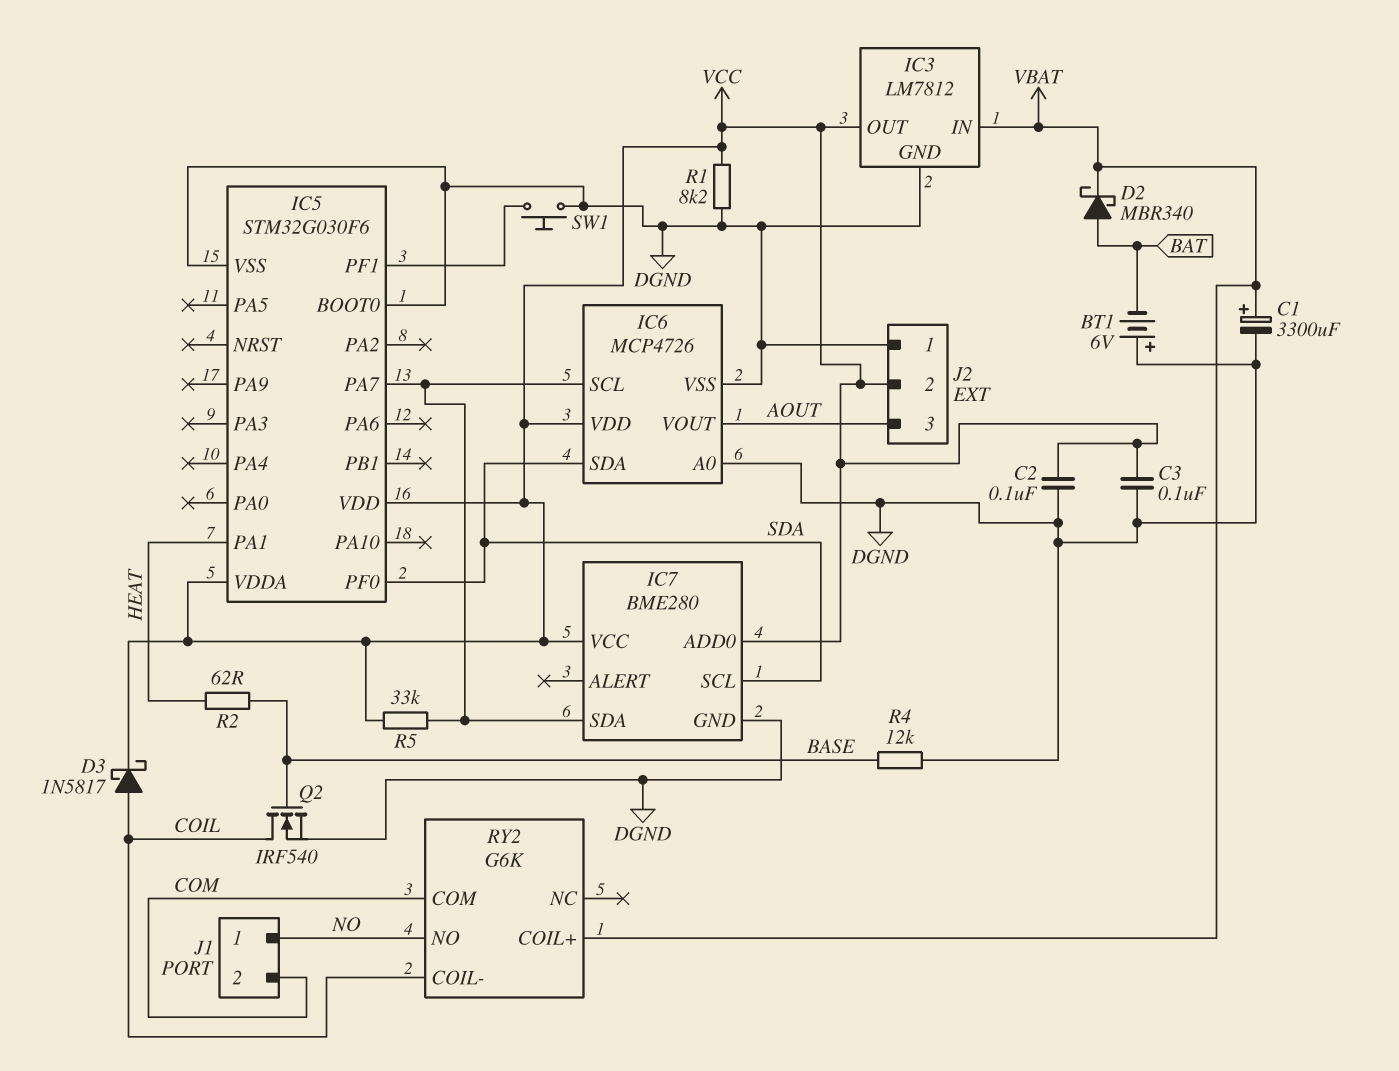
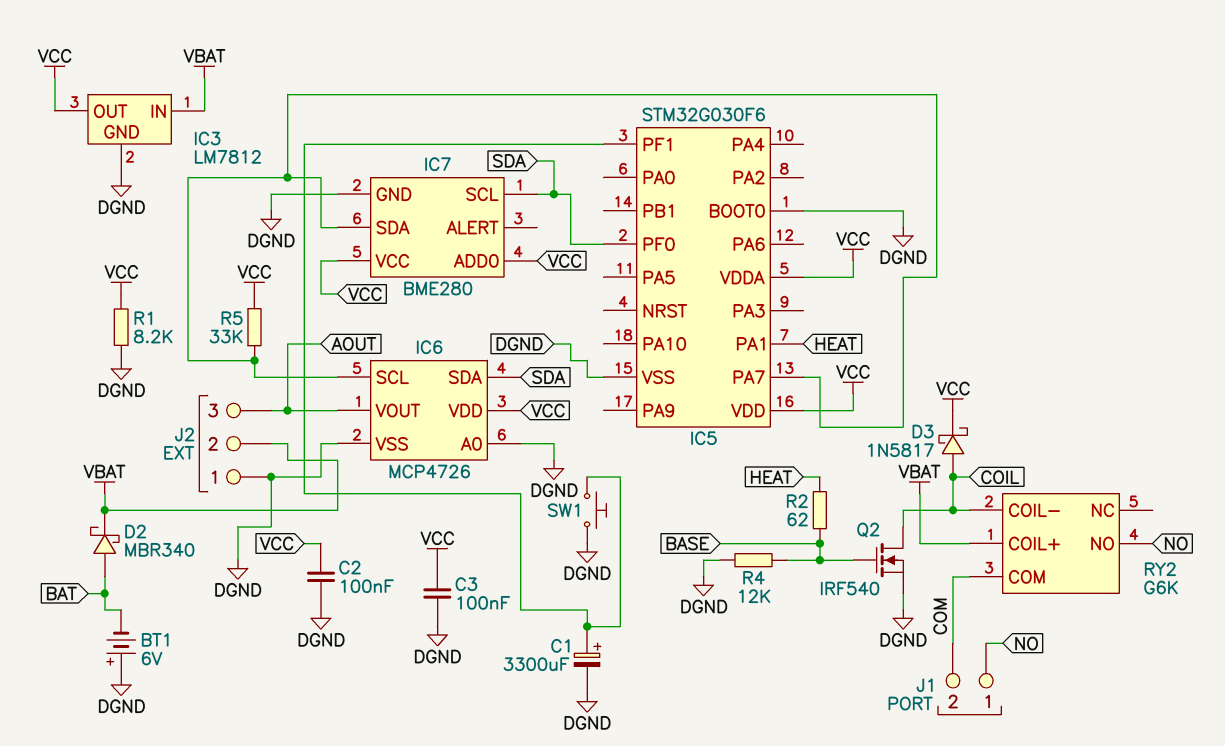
C1: 3300uF (plus VBAT, minus DGND) -> 3300uF (plus IC5/PF1, minus DGND)
J2 pin 2: VCC -> VBAT

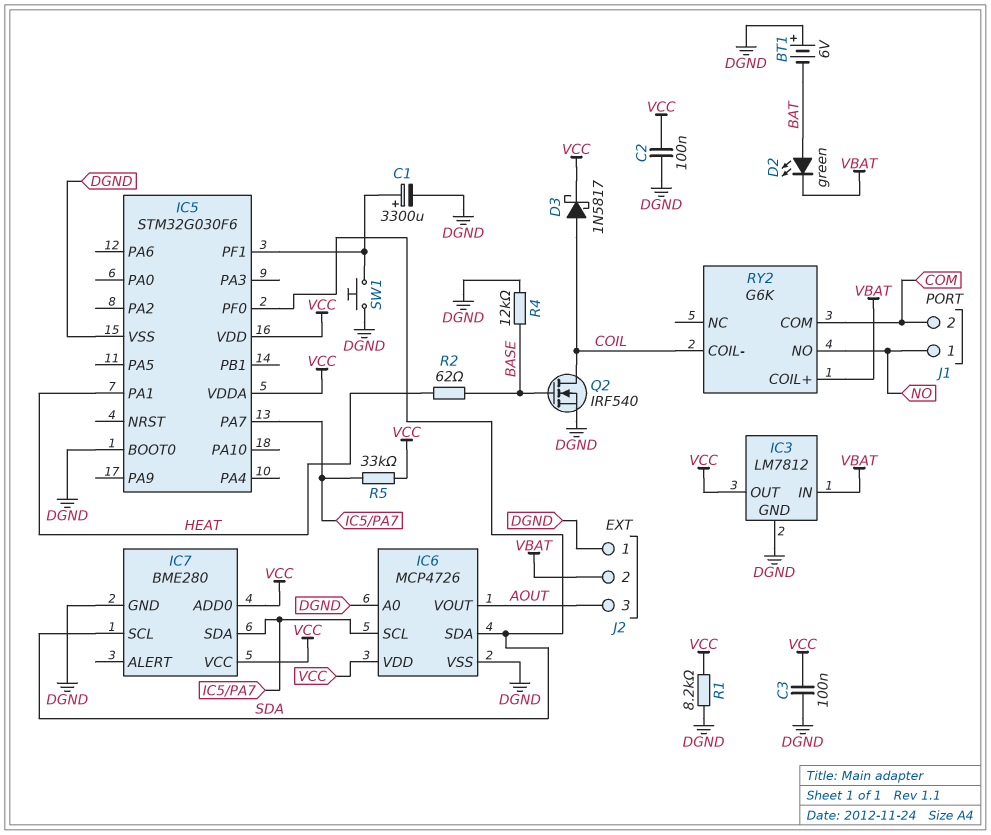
D2: schottky MBR340 (A BAT, K VBAT) -> LED green (A BAT, K VBAT)

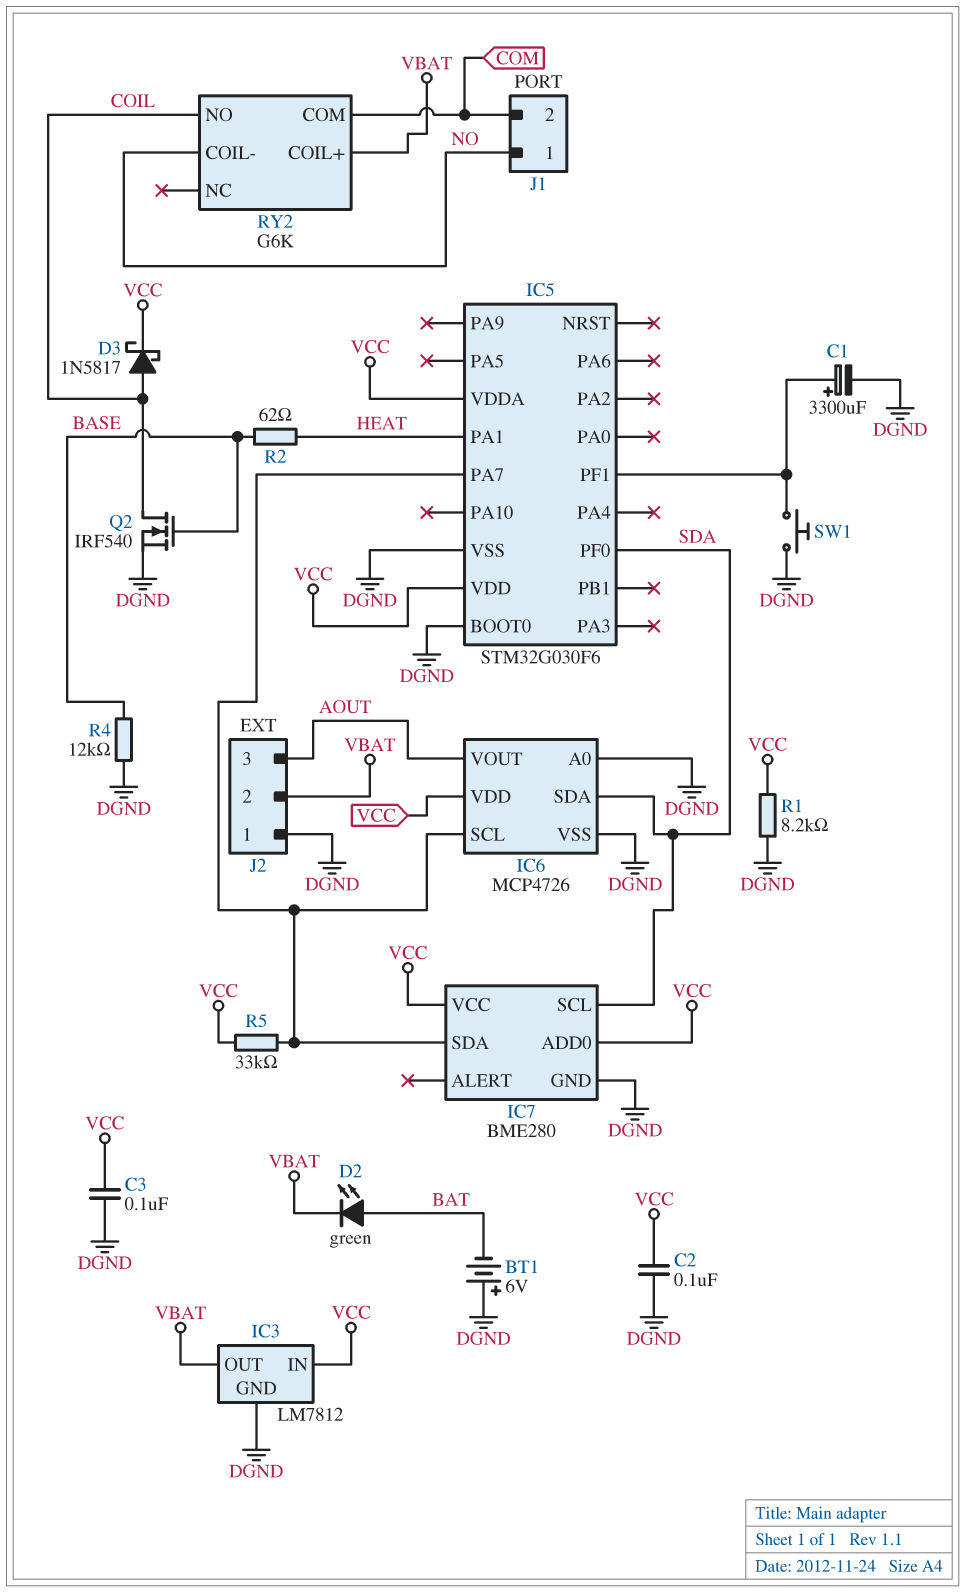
IC3 pin IN: VBAT -> VCC
IC3 pin OUT: VCC -> VBAT
RY2 pin COIL-: COIL -> NO
RY2 pin NO: NO -> COIL

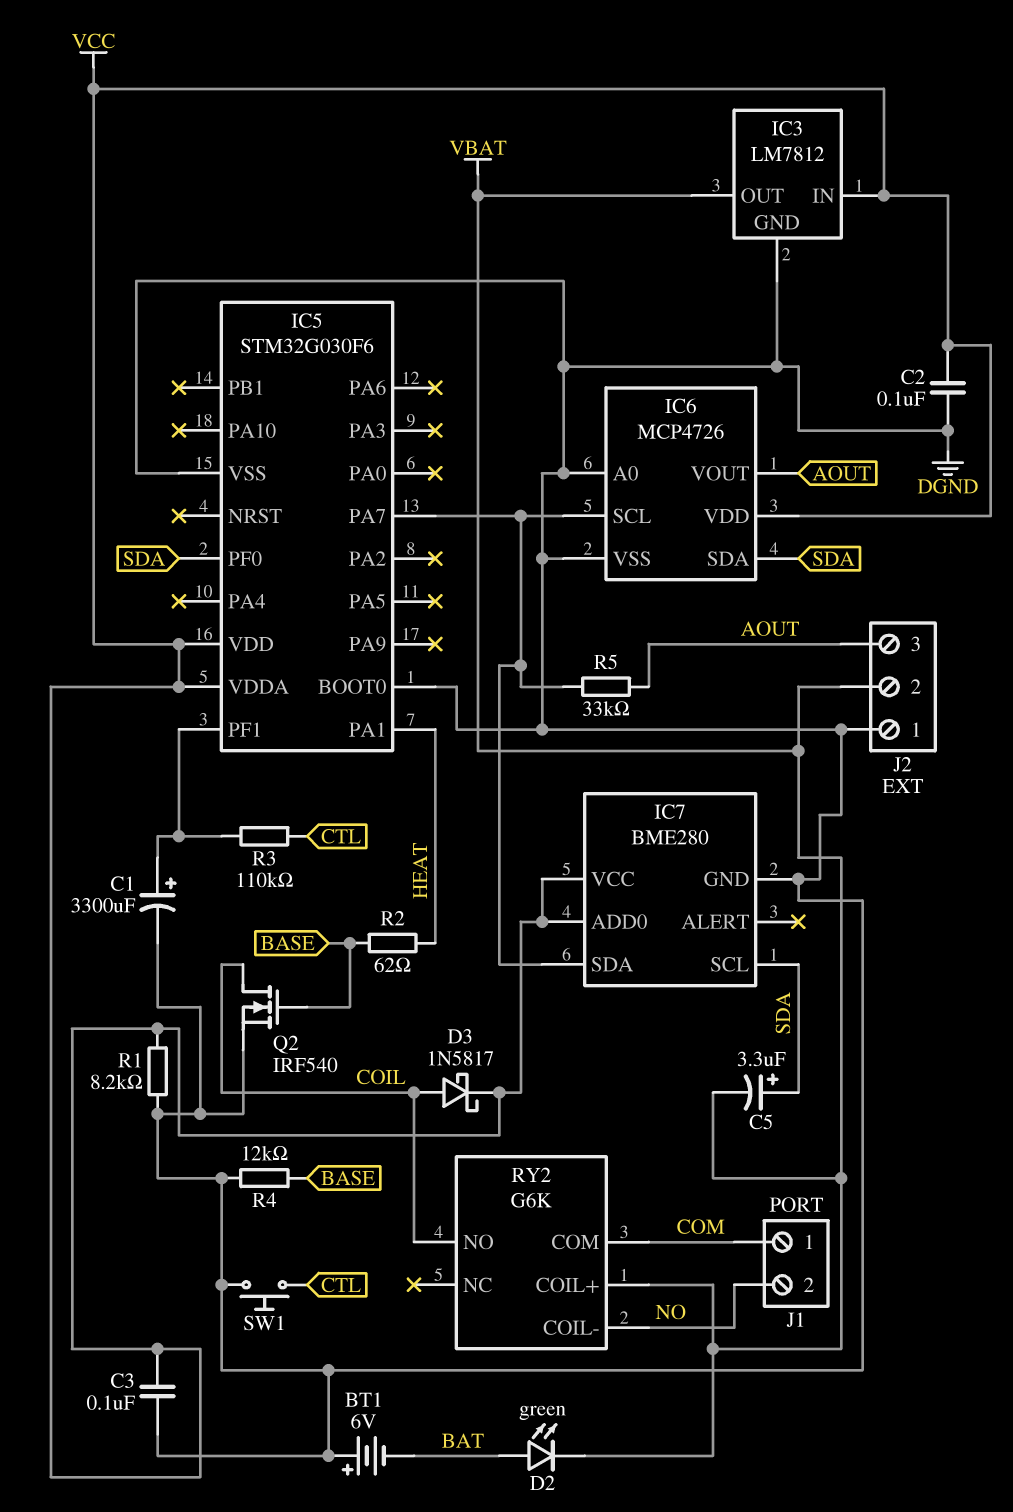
C5: none -> 3.3uF (plus SDA, minus VBAT)
J1 pin 1: NO -> COM
J1 pin 2: COM -> NO
R3: none -> 110k (CTL, IC5/PF1)
R5: 33k (IC5/PA7, VCC) -> 33k (AOUT, IC5/PA7)
SW1: button (DGND, IC5/PF1) -> button (CTL, DGND)

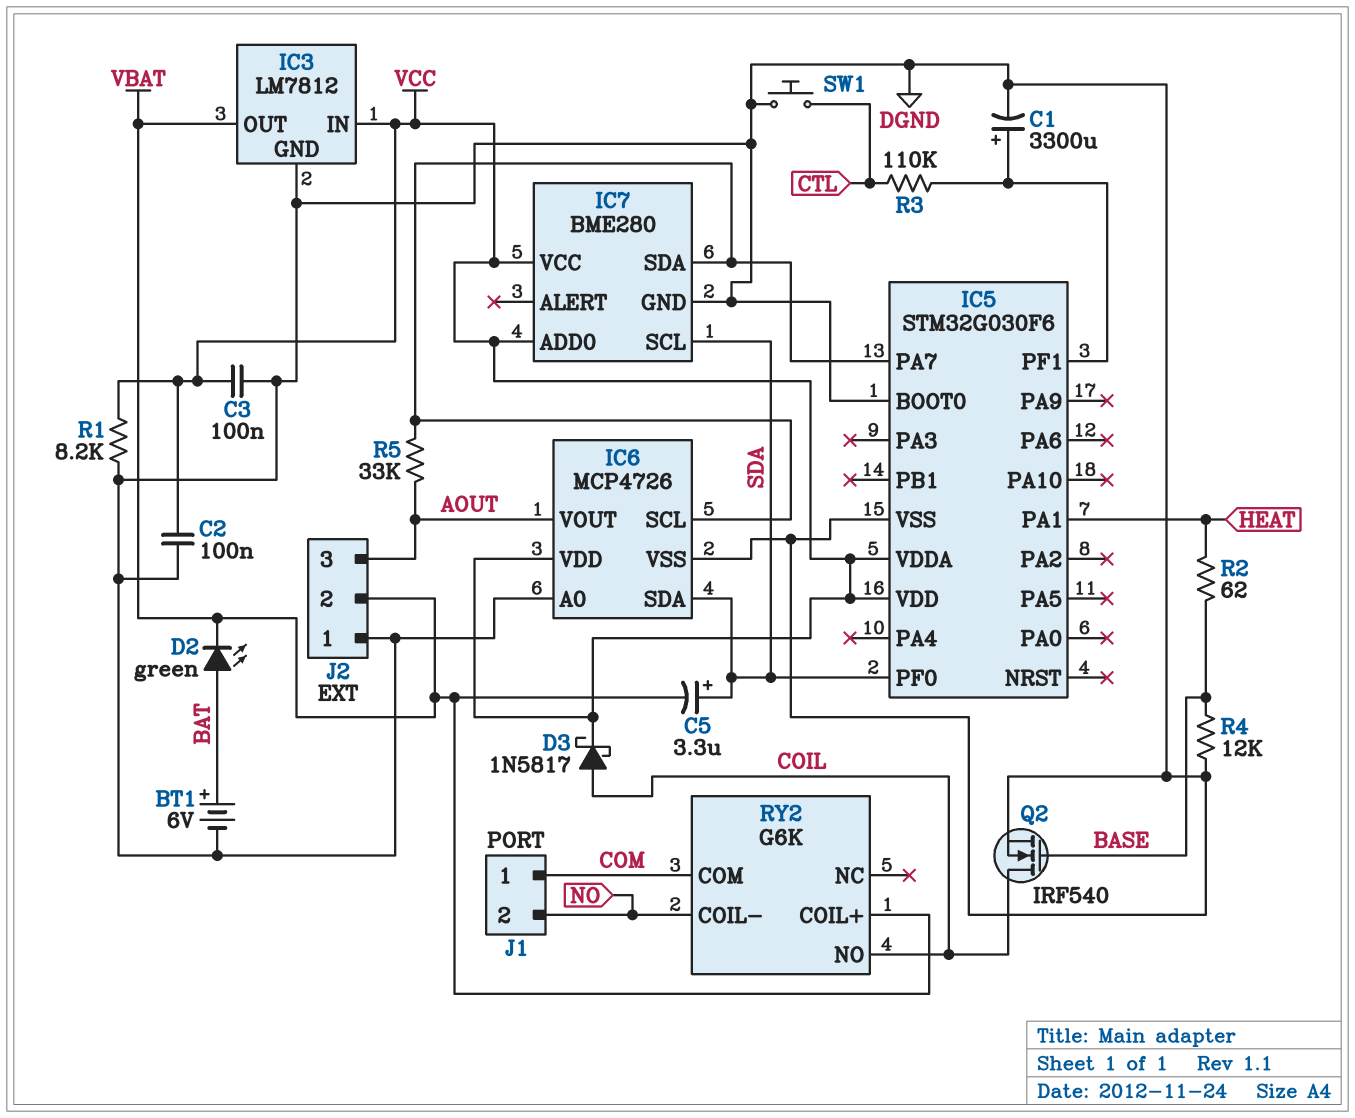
BT1: 6V (plus DGND, minus BAT) -> 6V (plus BAT, minus DGND)

